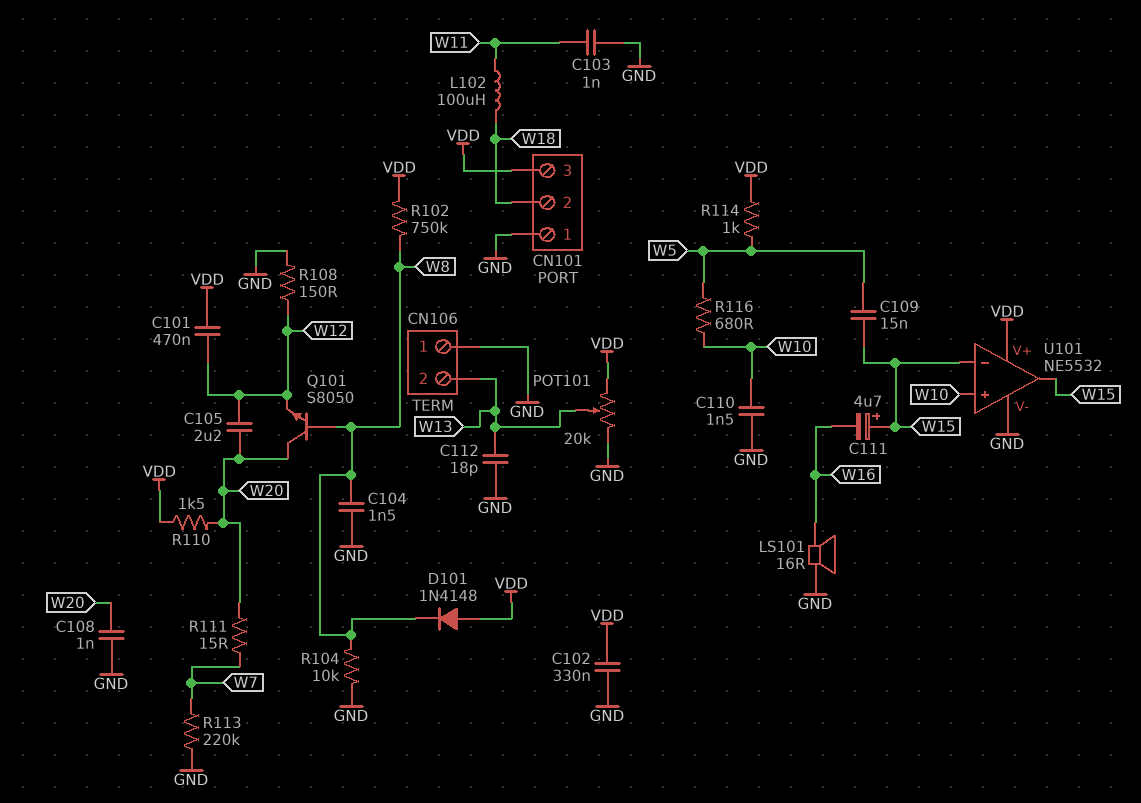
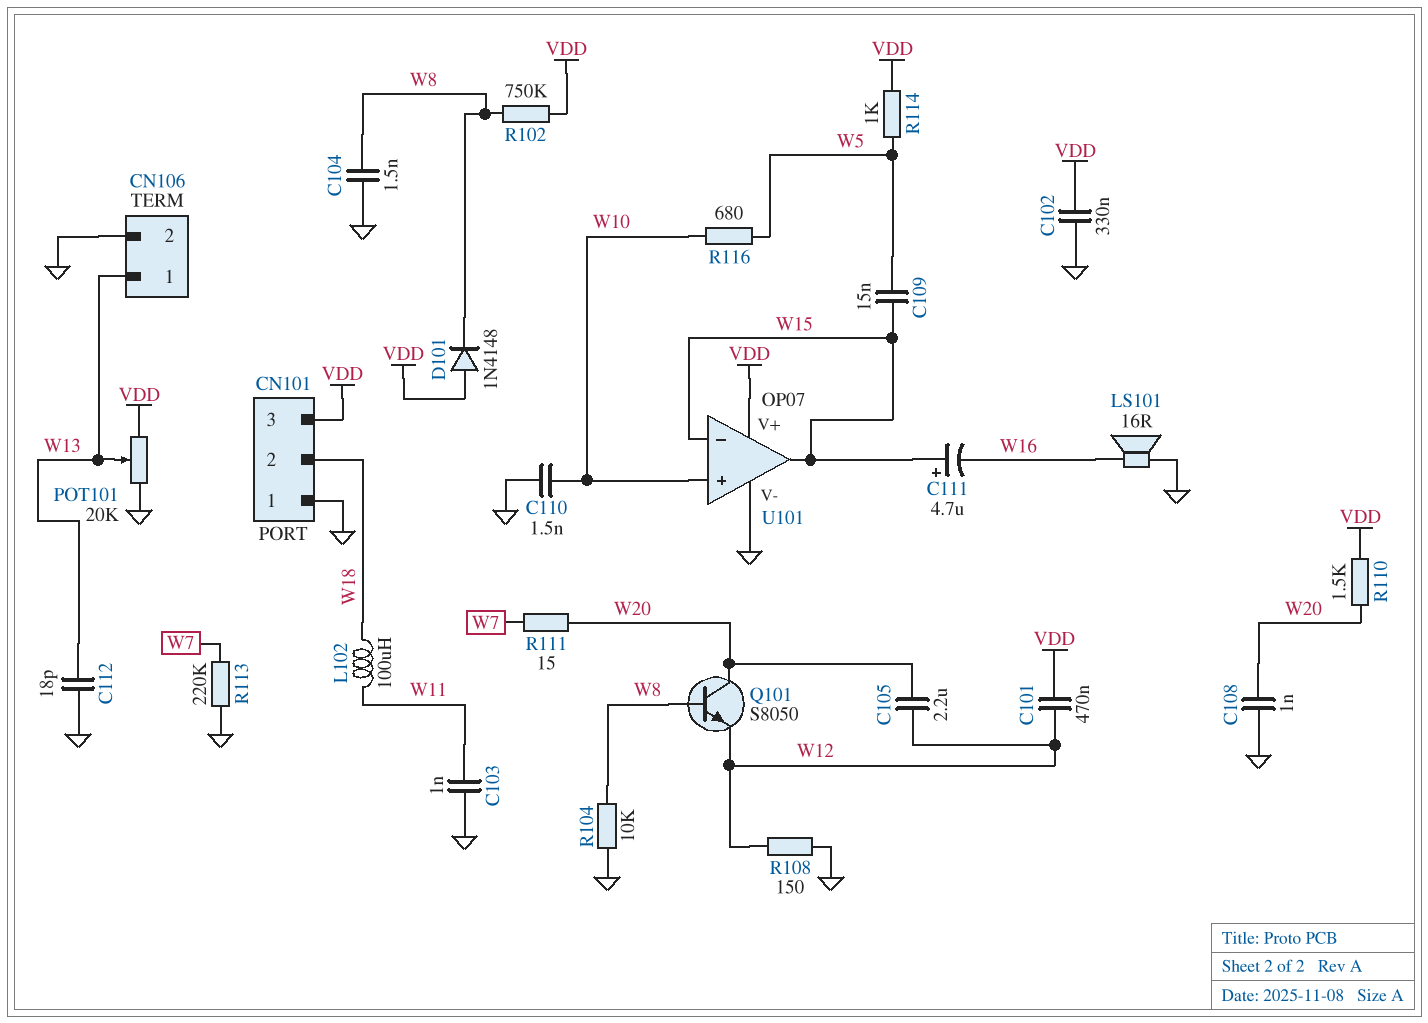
CN106 pin 1: GND -> W13
CN106 pin 2: W13 -> GND
U101: NE5532 -> OP07

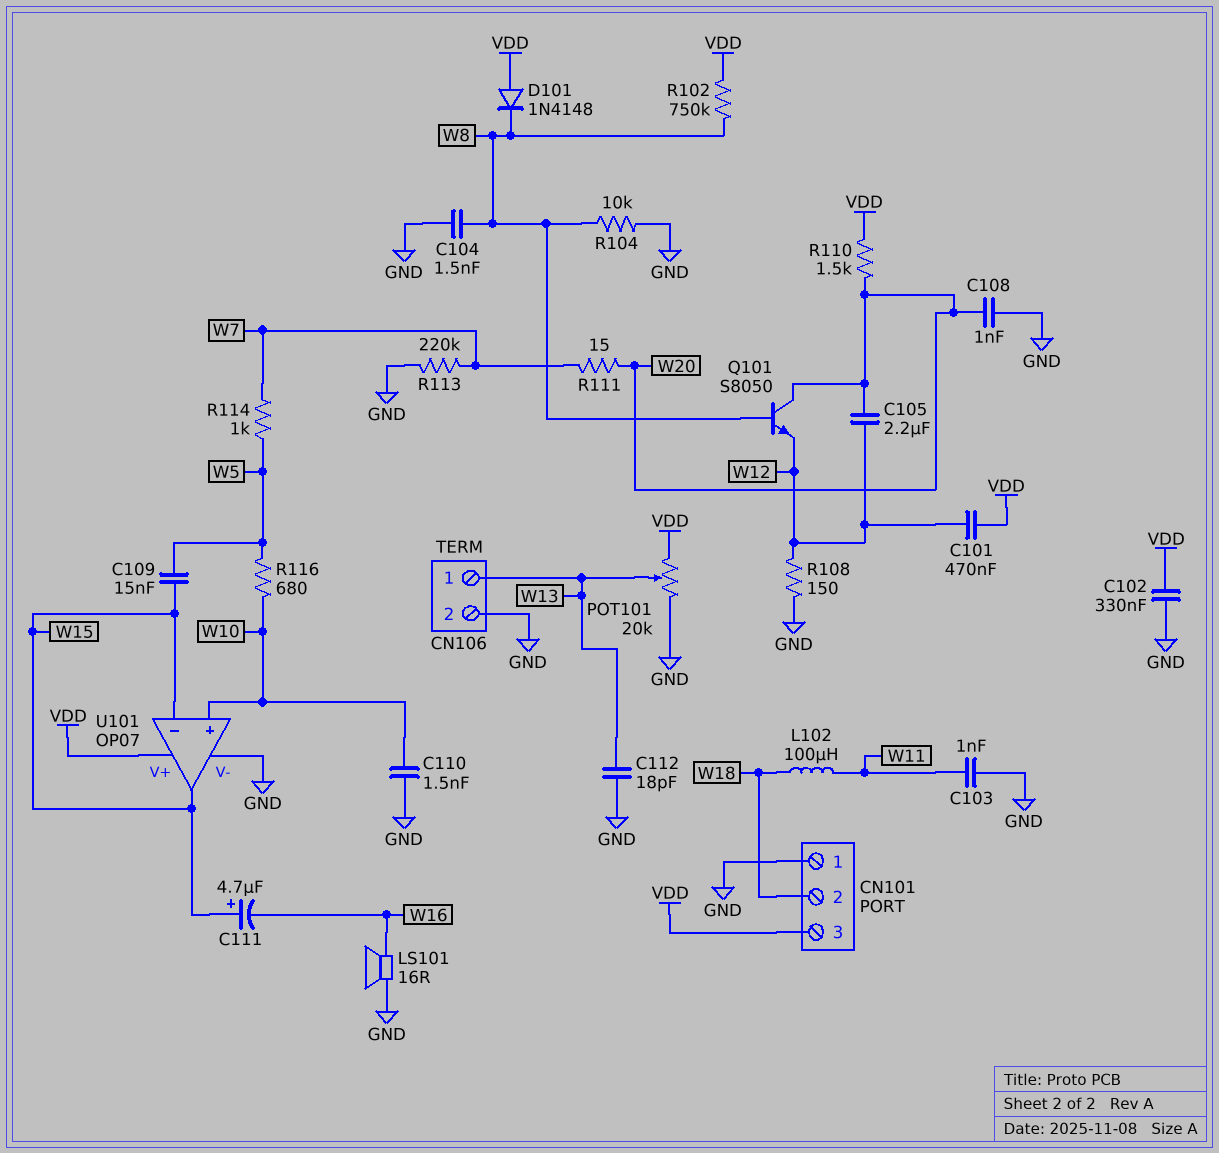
R114: 1k (VDD, W5) -> 1k (W5, W7)

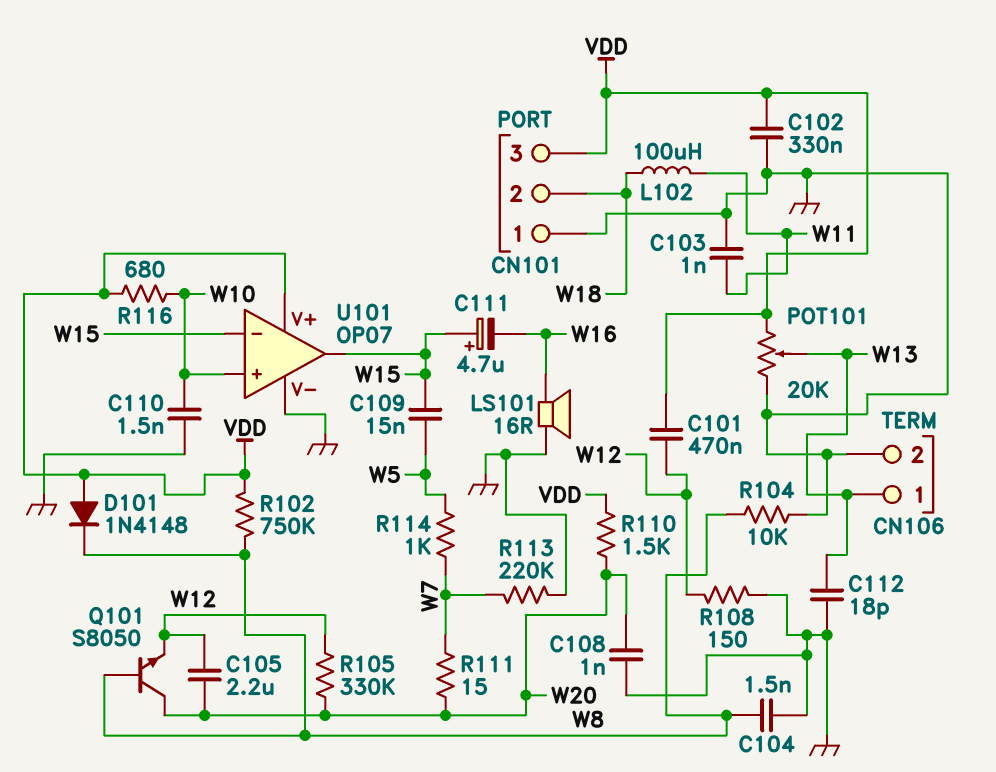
R105: none -> 330k (W12, W20)
R116: 680 (W5, W10) -> 680 (VDD, W10)

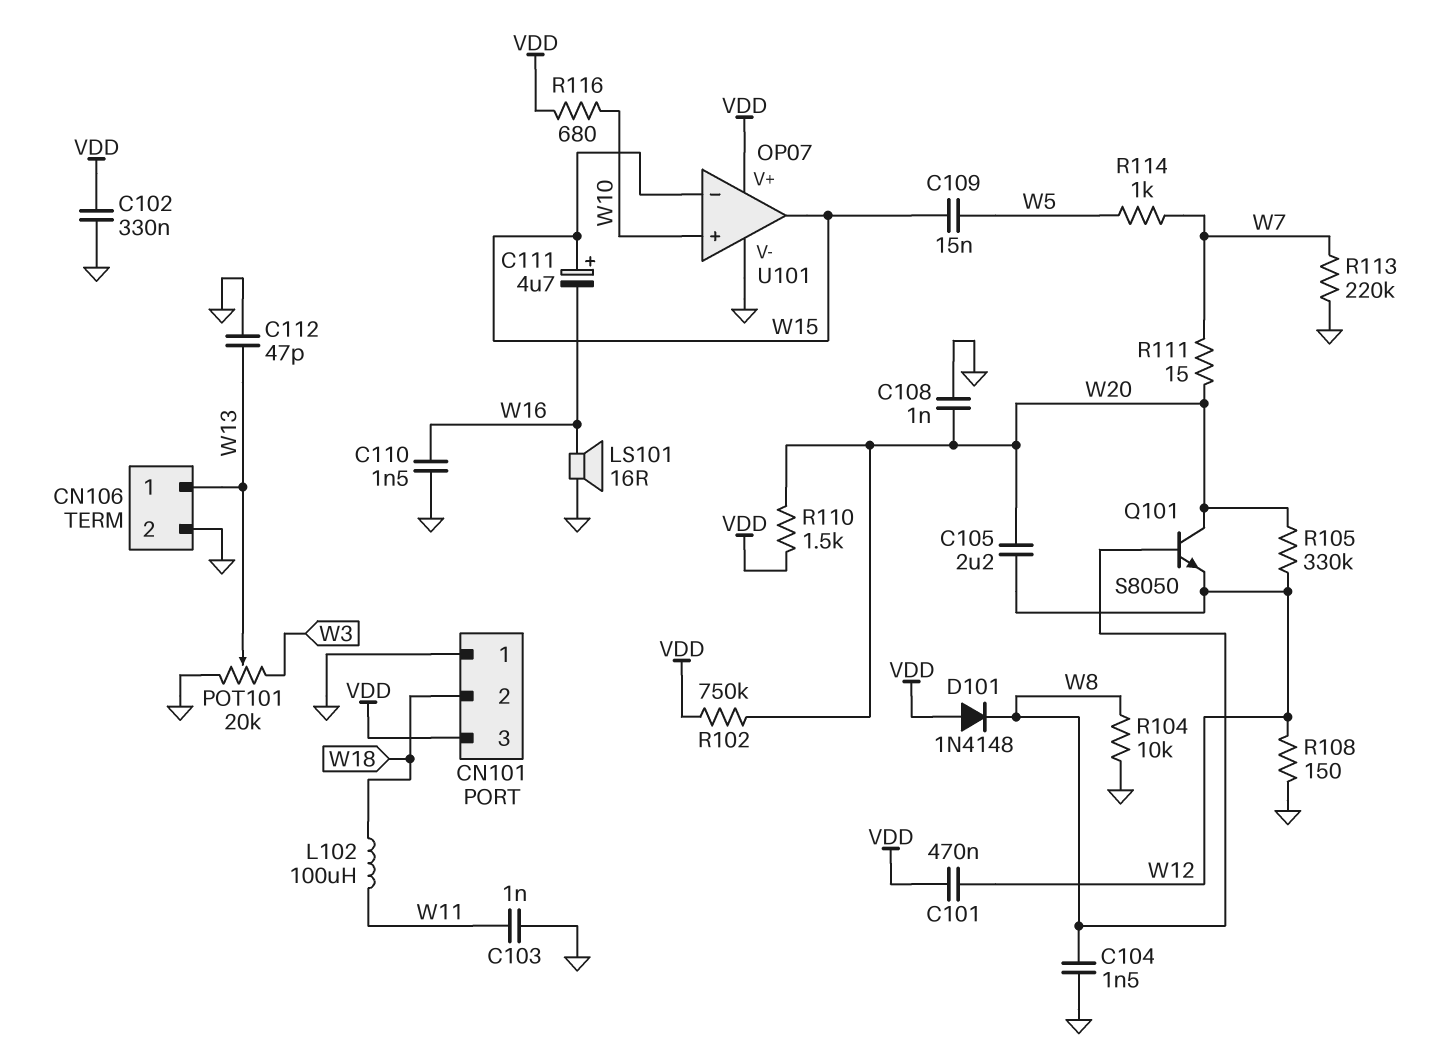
C110: 1.5nF (GND, W10) -> 1.5nF (GND, W16)
C112: 18pF (GND, W13) -> 47pF (GND, W13)
POT101: 20k (GND, VDD, wiper W13) -> 20k (GND, W3, wiper W13)
R102: 750k (VDD, W8) -> 750k (VDD, W20)

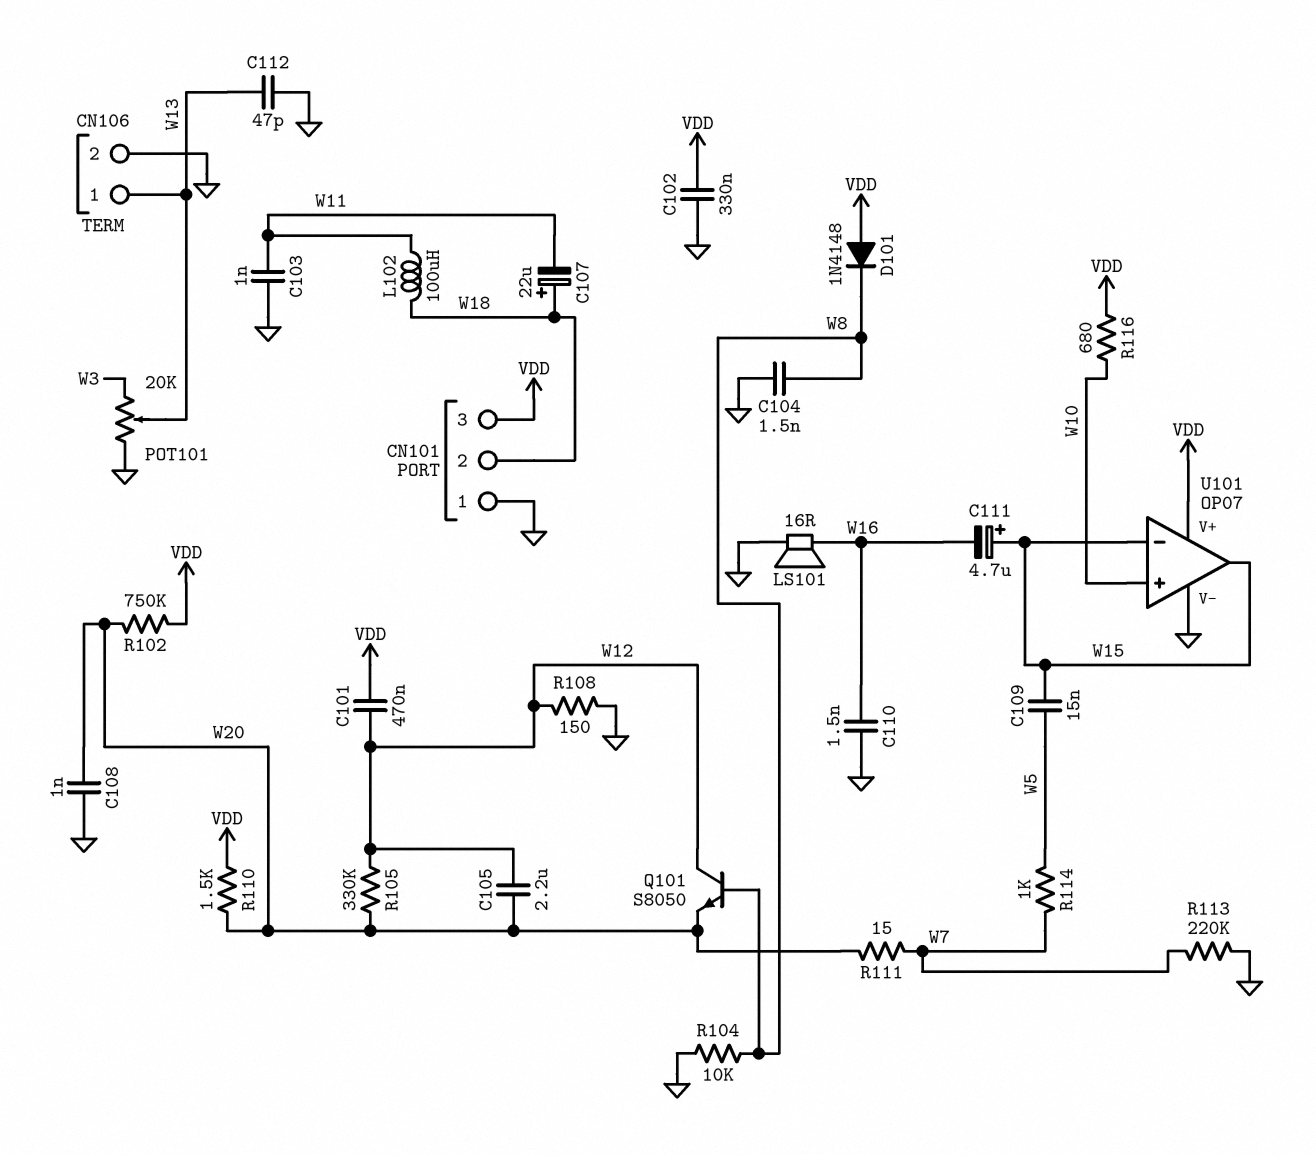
C107: none -> 22uF (plus W18, minus W11)
Q101: NPN S8050 (B W8, C W20, E W12) -> NPN S8050 (B W8, C W12, E W20)

